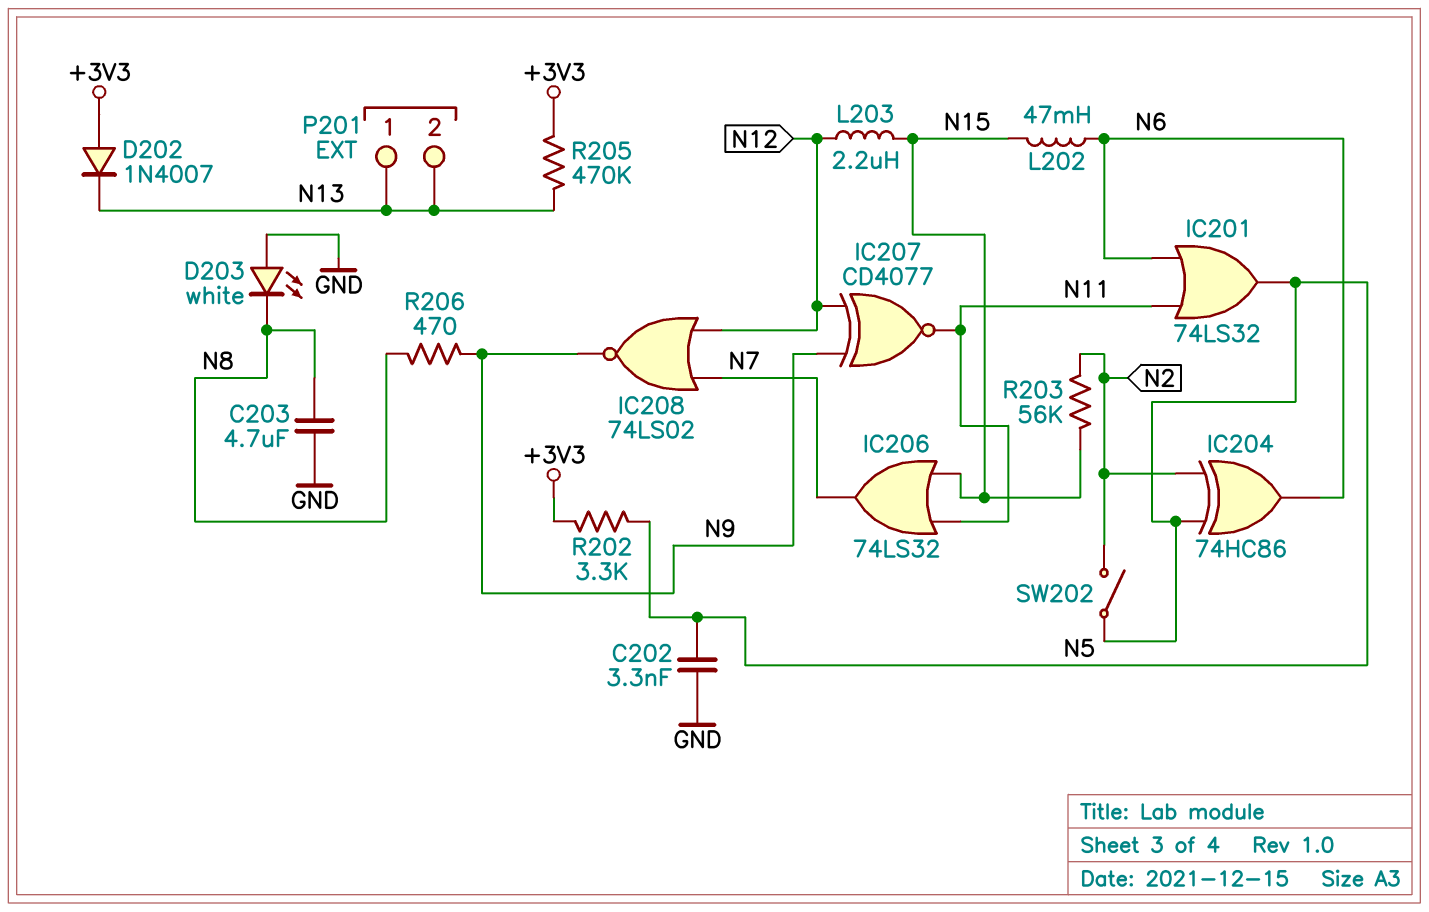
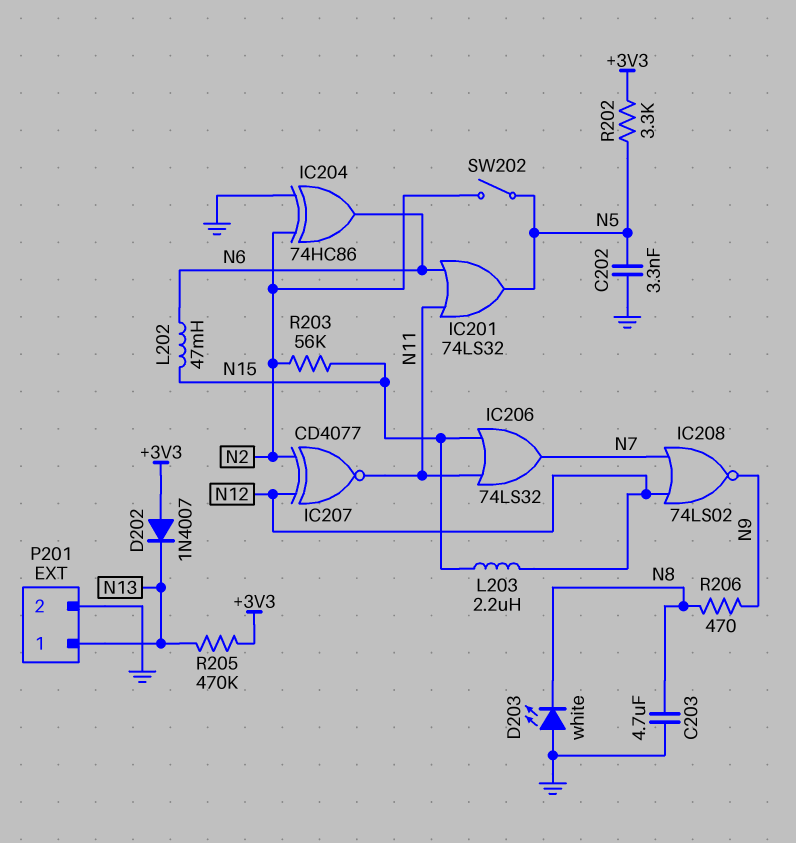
IC204: XOR 74HC86 (in N2, in N5, out N6) -> XOR 74HC86 (in GND, in N2, out N6)
IC207: XNOR CD4077 (in N9, in N12, out N11) -> XNOR CD4077 (in N2, in N12, out N11)
P201 pin 2: N13 -> GND

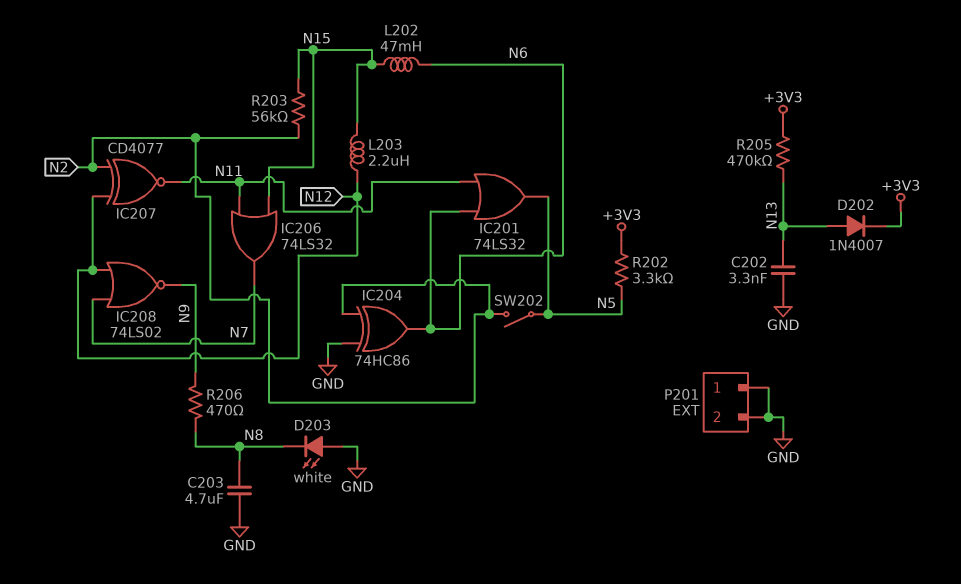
C202: 3.3nF (GND, N5) -> 3.3nF (GND, N13)
D202: diode 1N4007 (A +3V3, K N13) -> diode 1N4007 (A N13, K +3V3)
P201 pin 1: N13 -> GND

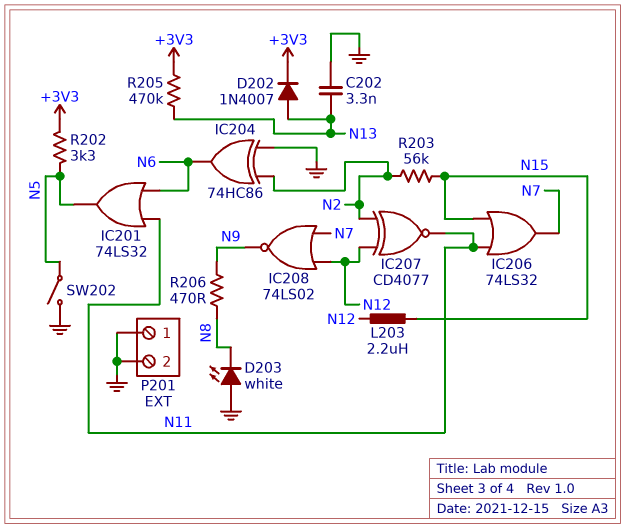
C203: 4.7uF (GND, N8) -> none
L202: 47mH (N6, N15) -> none
SW202: switch (N2, N5) -> switch (GND, N5)

